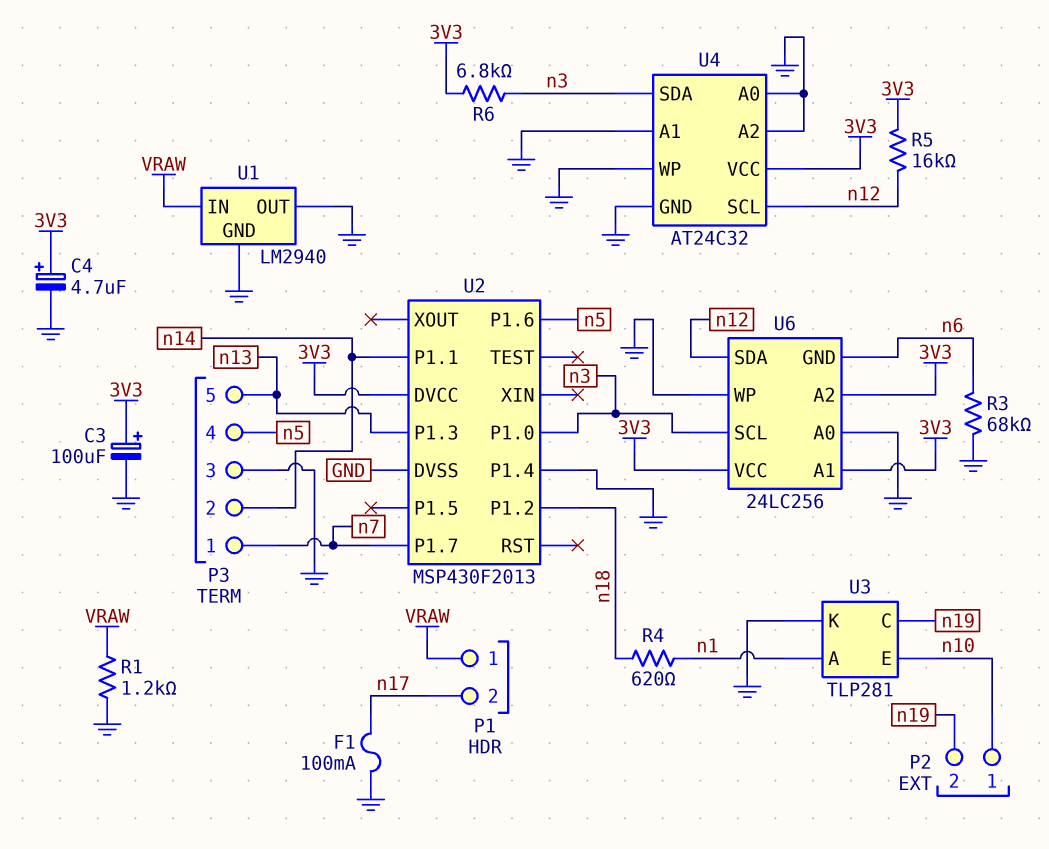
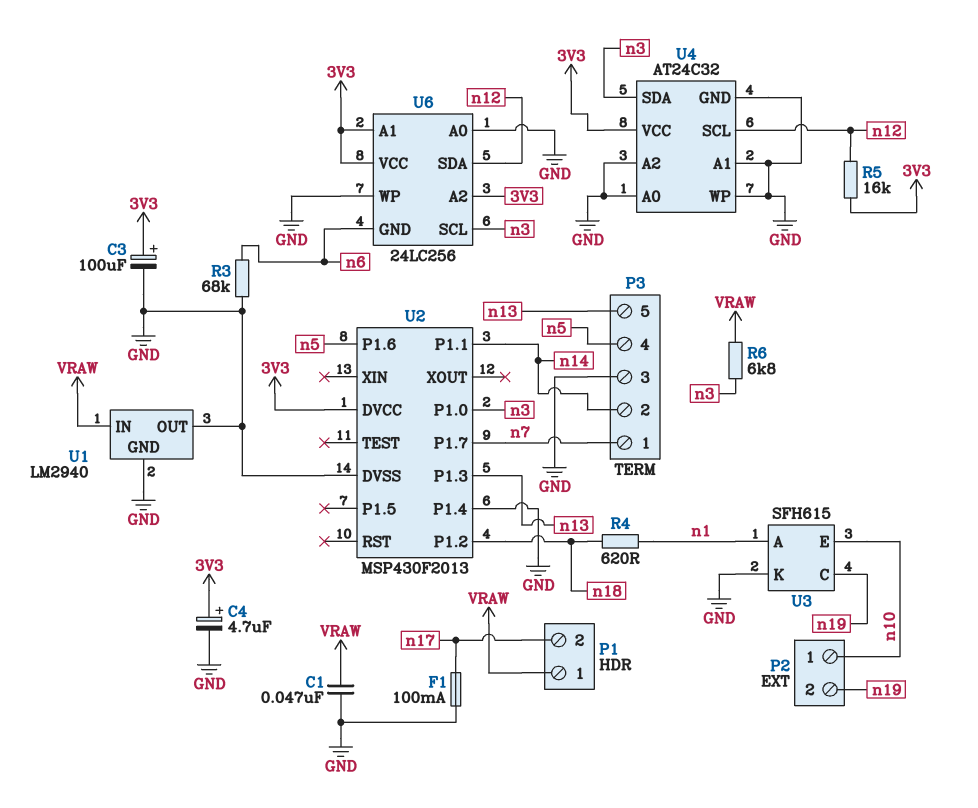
C1: none -> 47nF (GND, VRAW)
R1: 1.2k (GND, VRAW) -> none
R6: 6.8k (3V3, n3) -> 6.8k (VRAW, n3)
U3: TLP281 -> SFH615

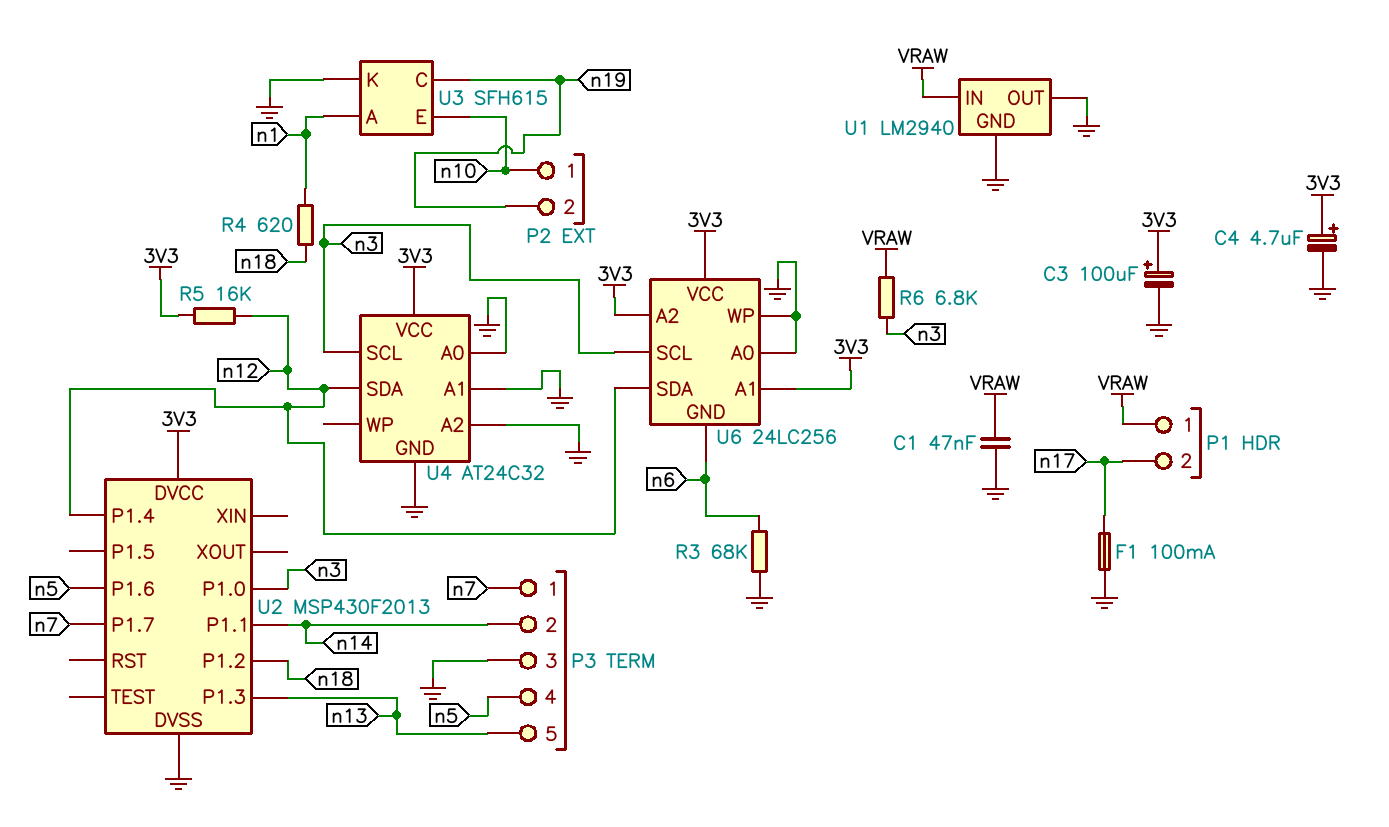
U2 pin P1.4: GND -> n12
U4 pin SCL: n12 -> n3
U4 pin SDA: n3 -> n12
U4 pin WP: GND -> none

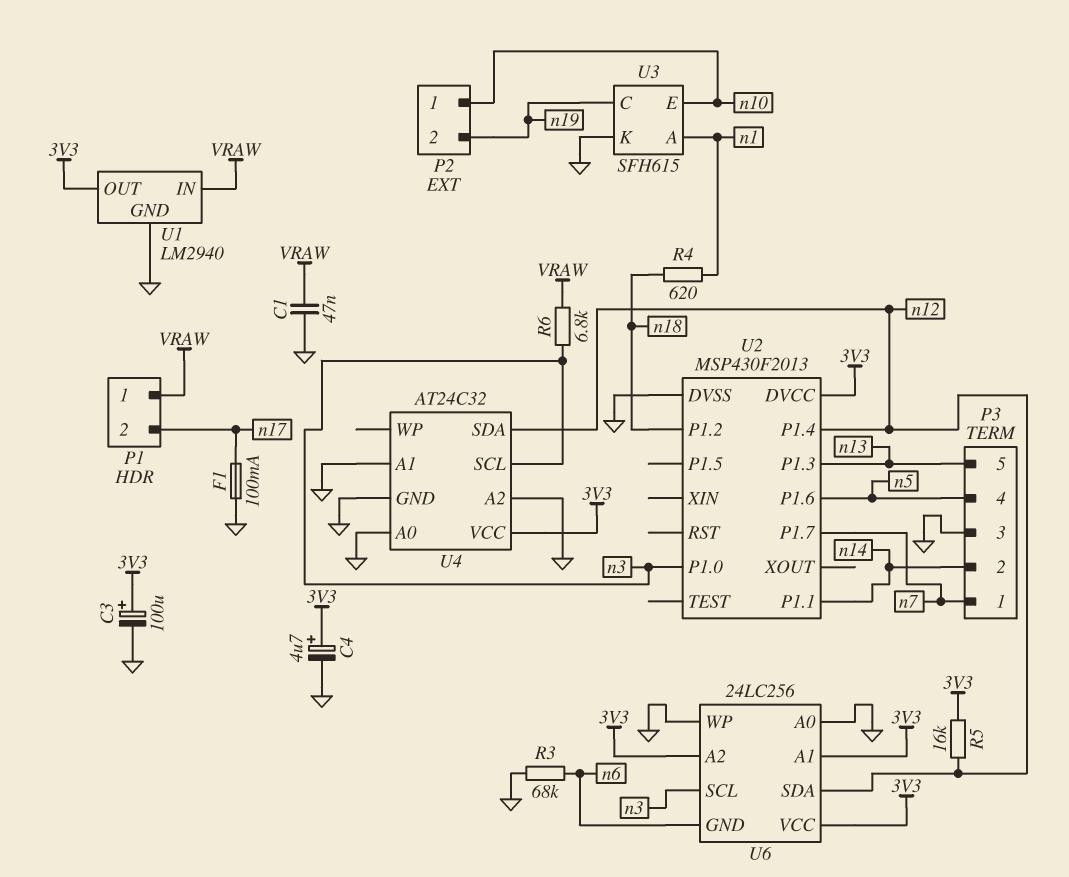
U1 pin OUT: GND -> 3V3

